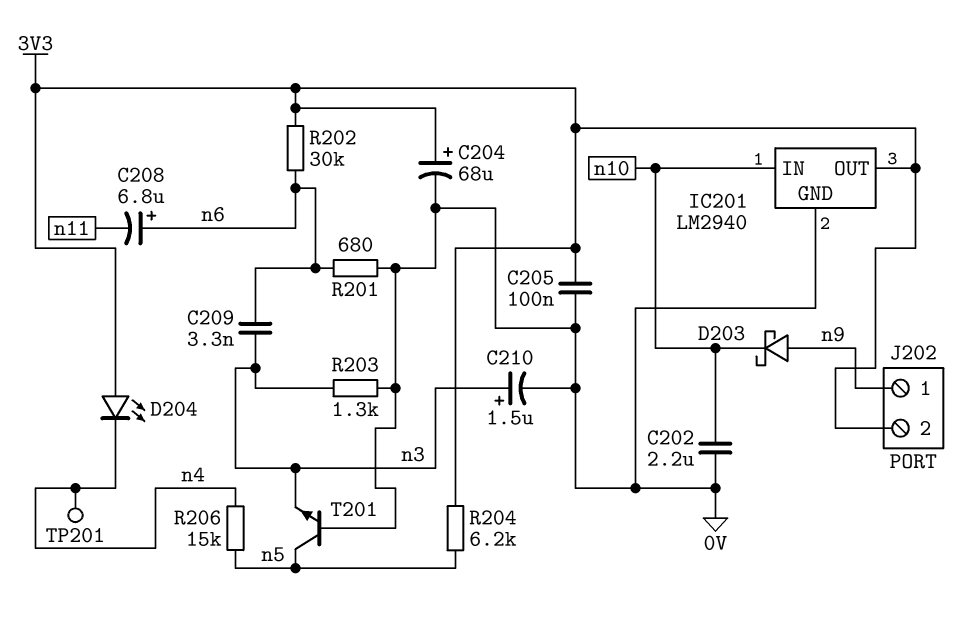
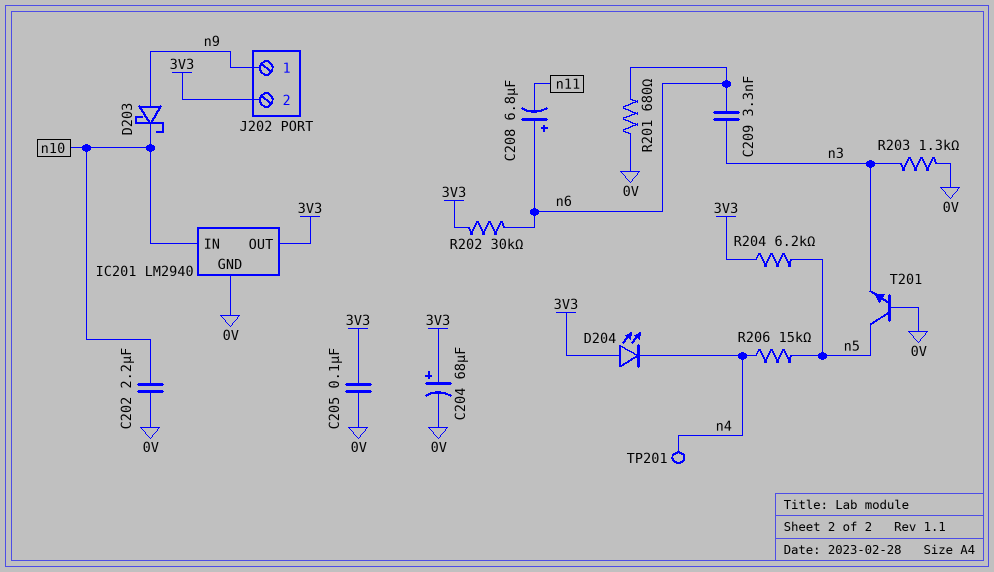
C210: 1.5uF (plus n3, minus 0V) -> none

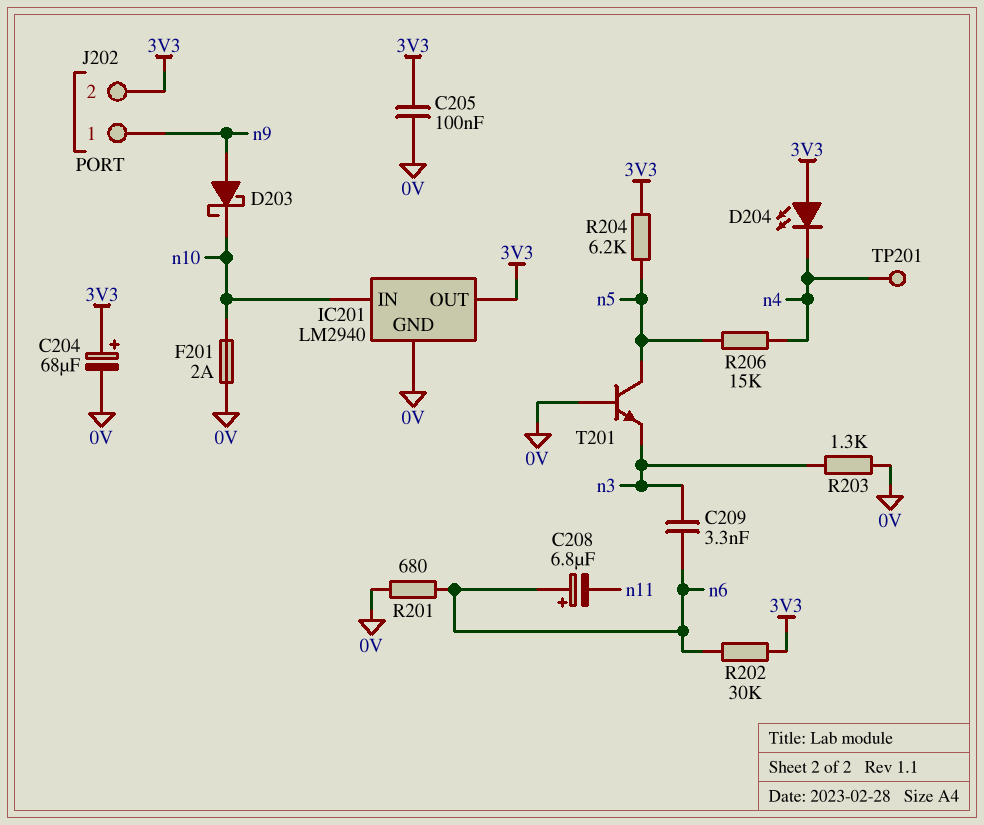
C202: 2.2uF (0V, n10) -> none
F201: none -> 2A (0V, n10)

